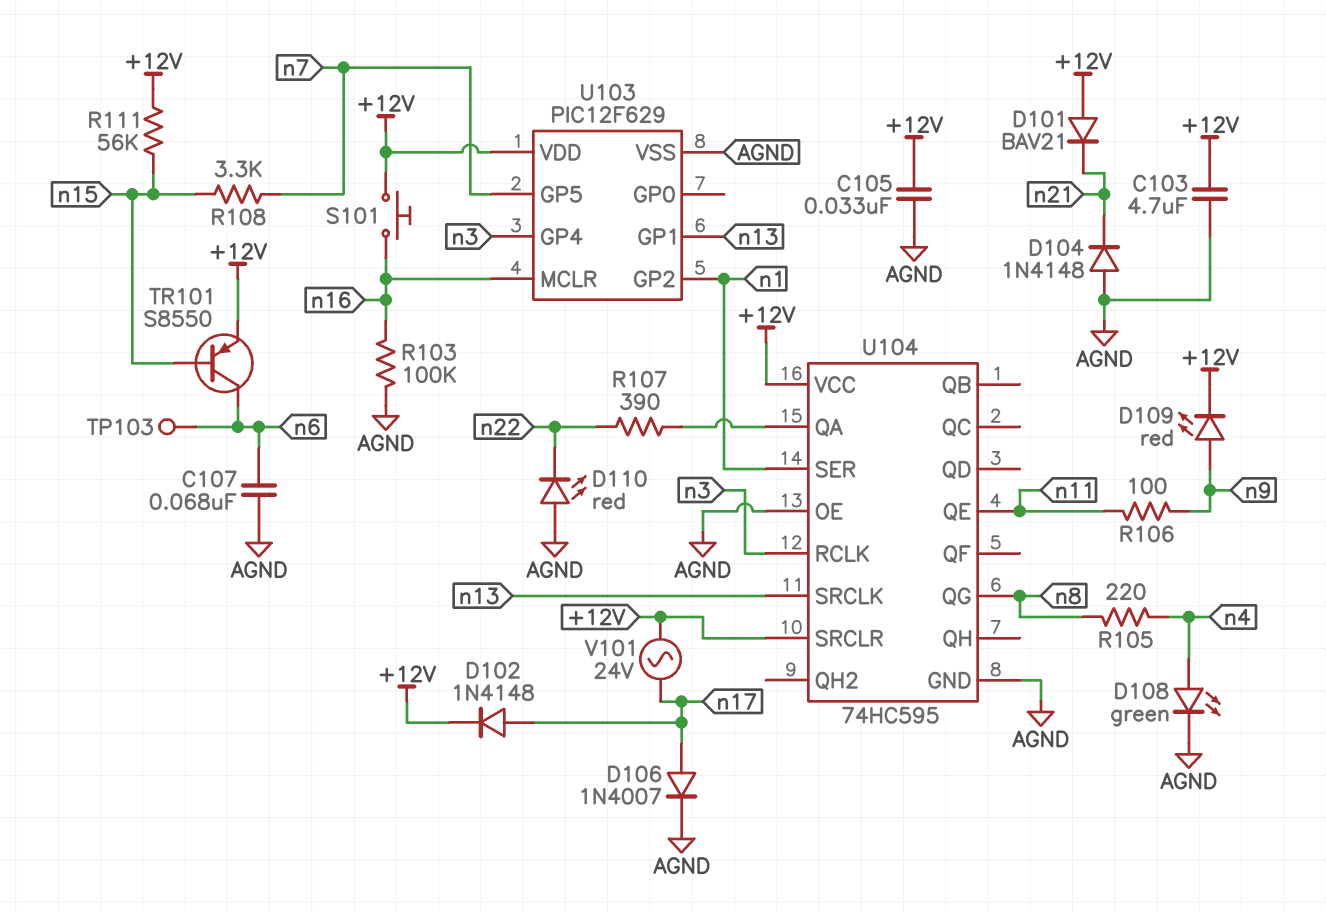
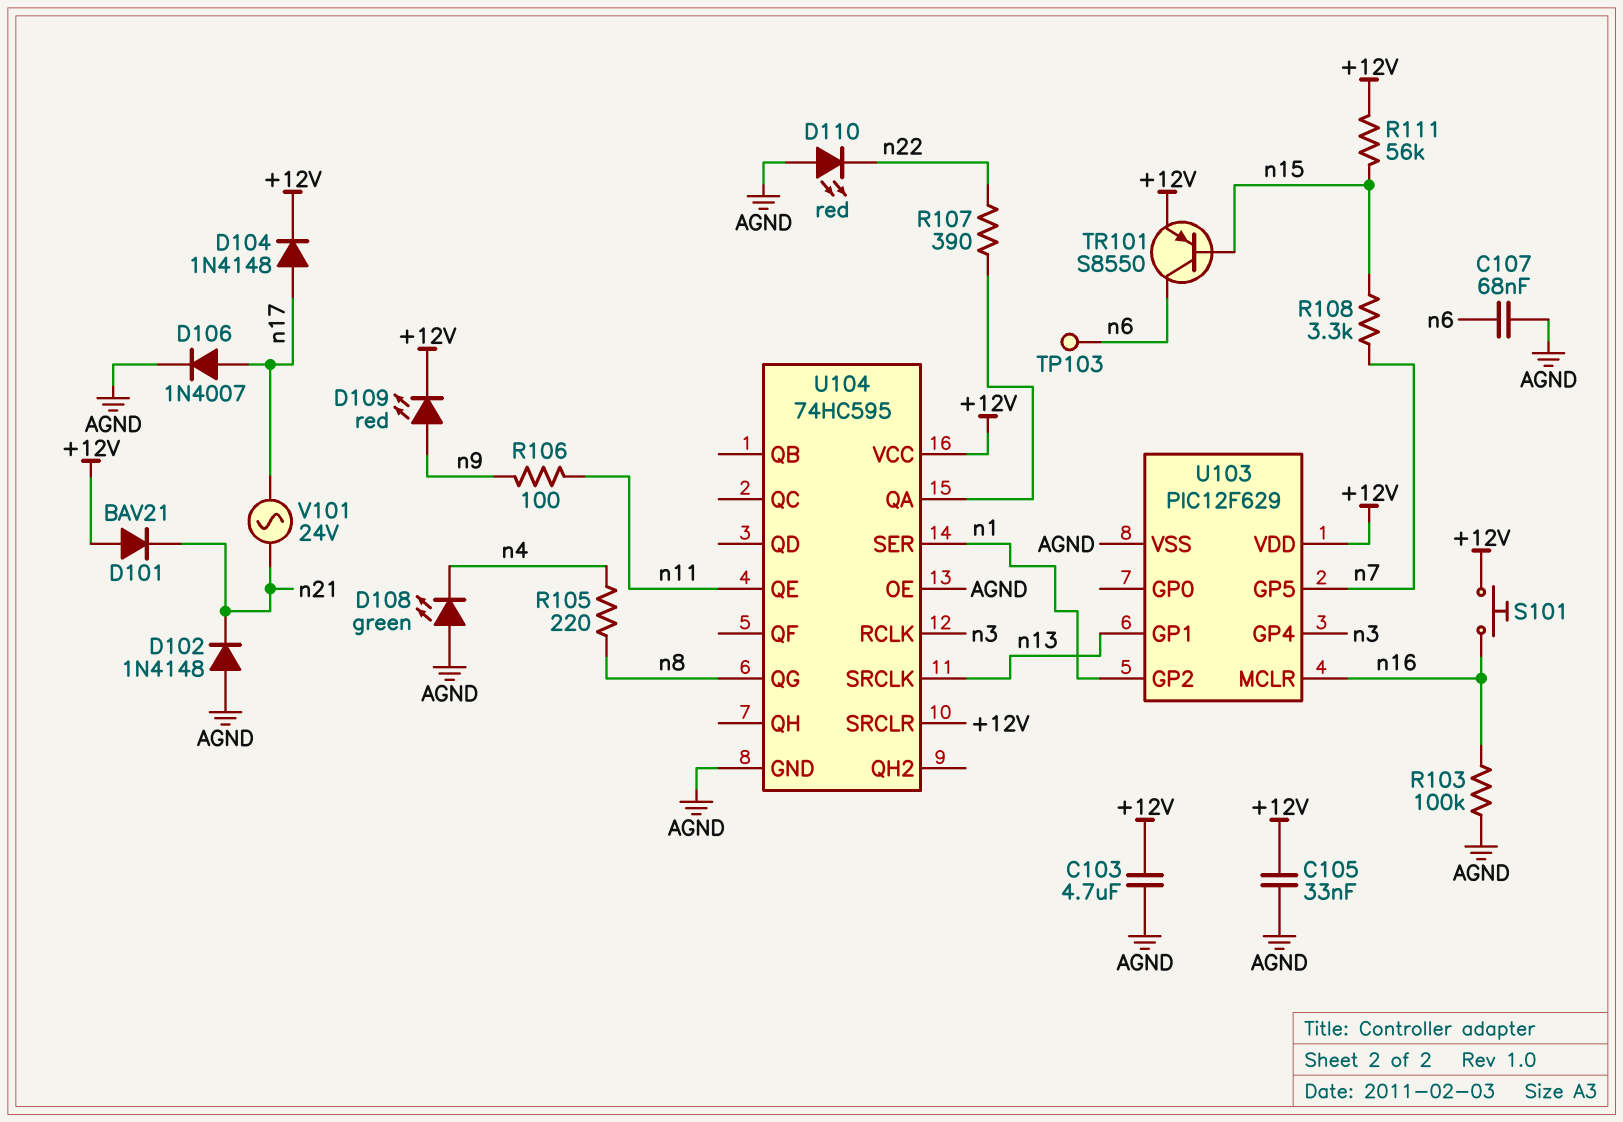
D102: diode 1N4148 (A n17, K +12V) -> diode 1N4148 (A AGND, K n21)
D104: diode 1N4148 (A AGND, K n21) -> diode 1N4148 (A n17, K +12V)
D108: LED green (A n4, K AGND) -> LED green (A AGND, K n4)
V101: AC 24V (+12V, n17) -> AC 24V (n17, n21)

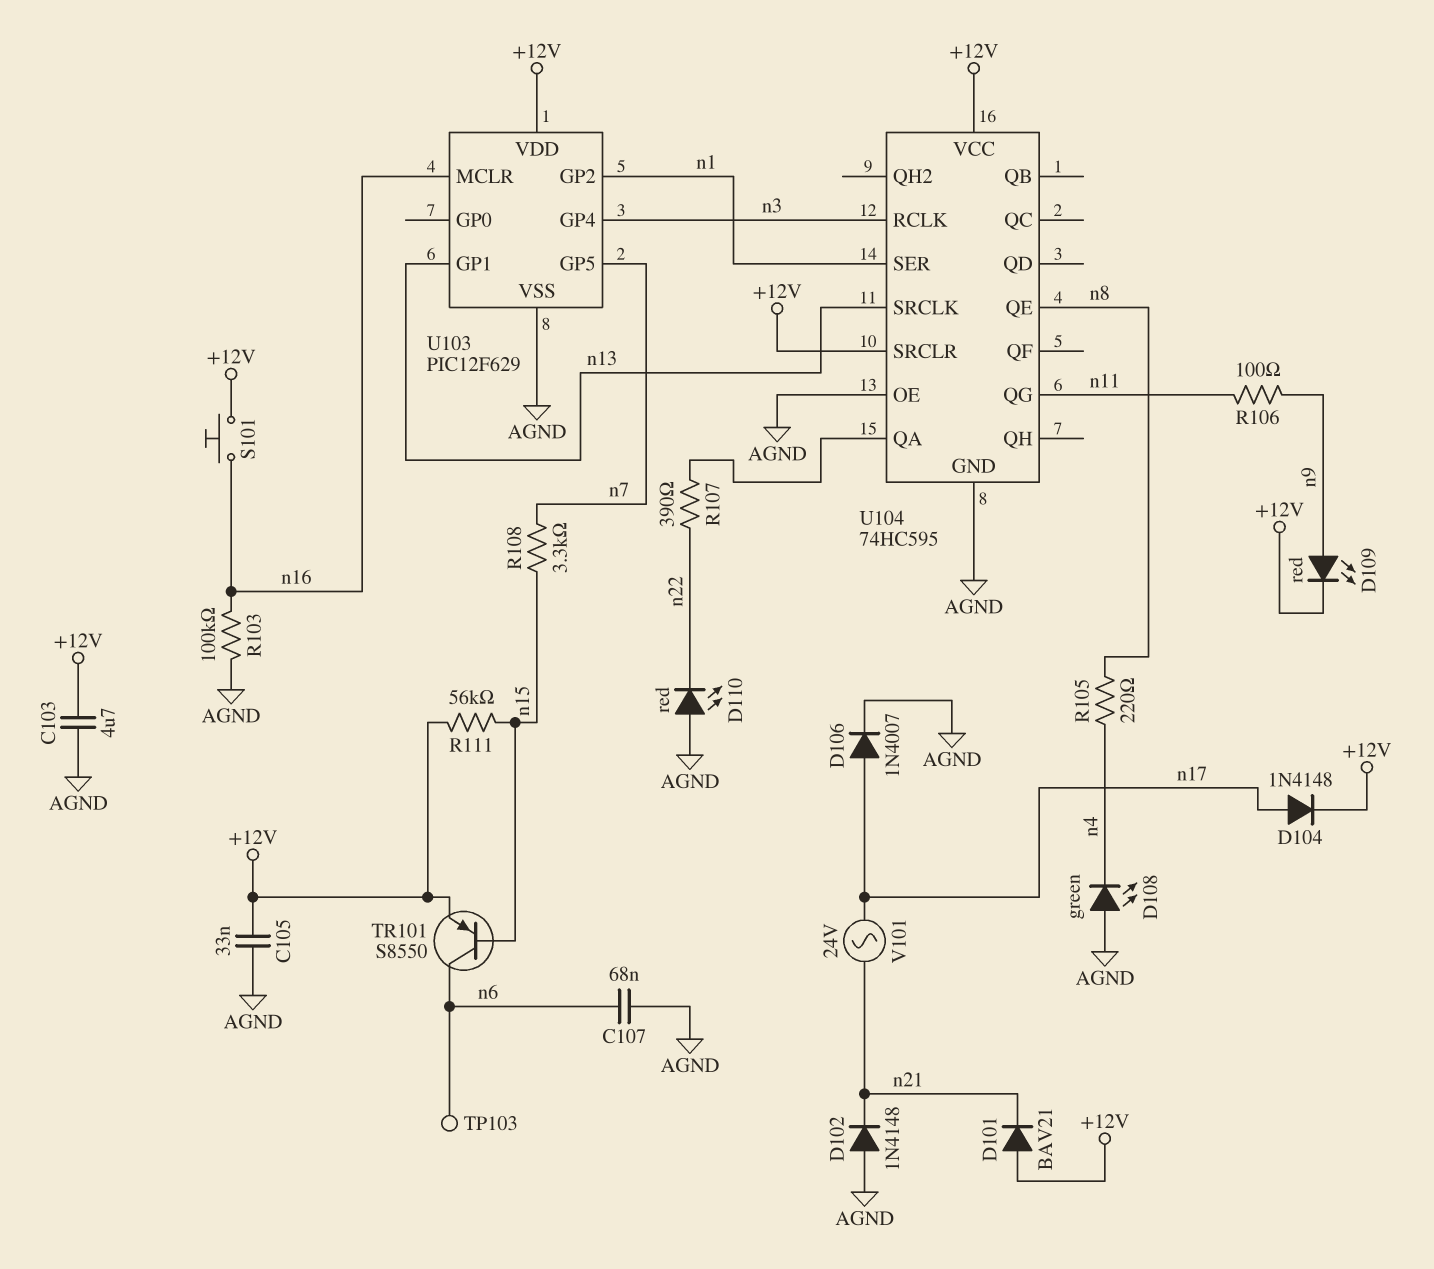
U104 pin QE: n11 -> n8
U104 pin QG: n8 -> n11

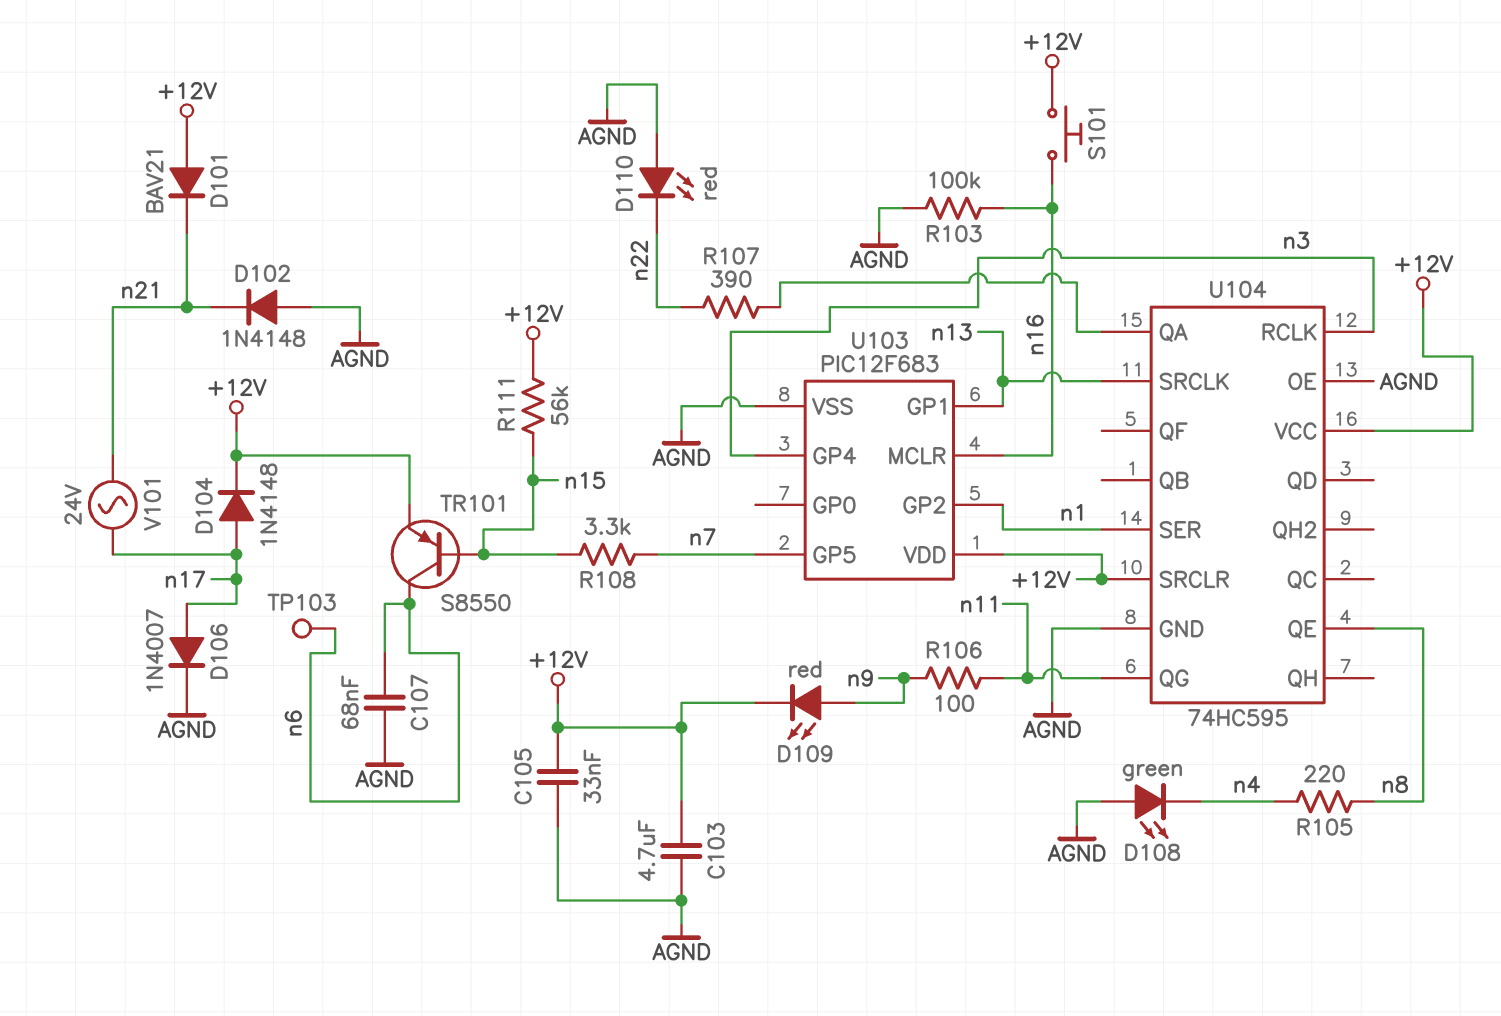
U103: PIC12F629 -> PIC12F683

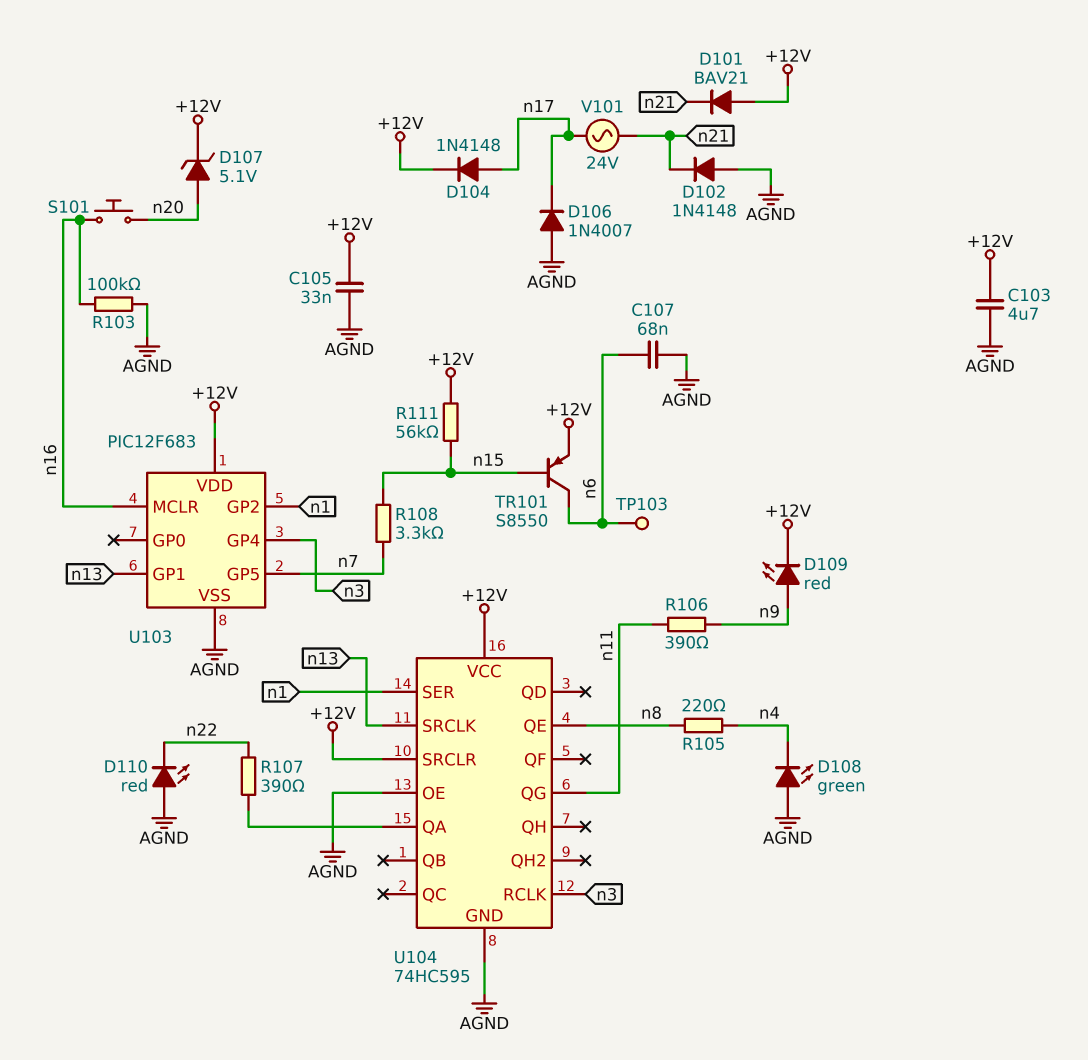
D106: diode 1N4007 (A n17, K AGND) -> diode 1N4007 (A AGND, K n17)
D107: none -> zener 5.1V (A n20, K +12V)
R106: 100 (n9, n11) -> 390 (n9, n11)
S101: button (+12V, n16) -> button (n16, n20)

